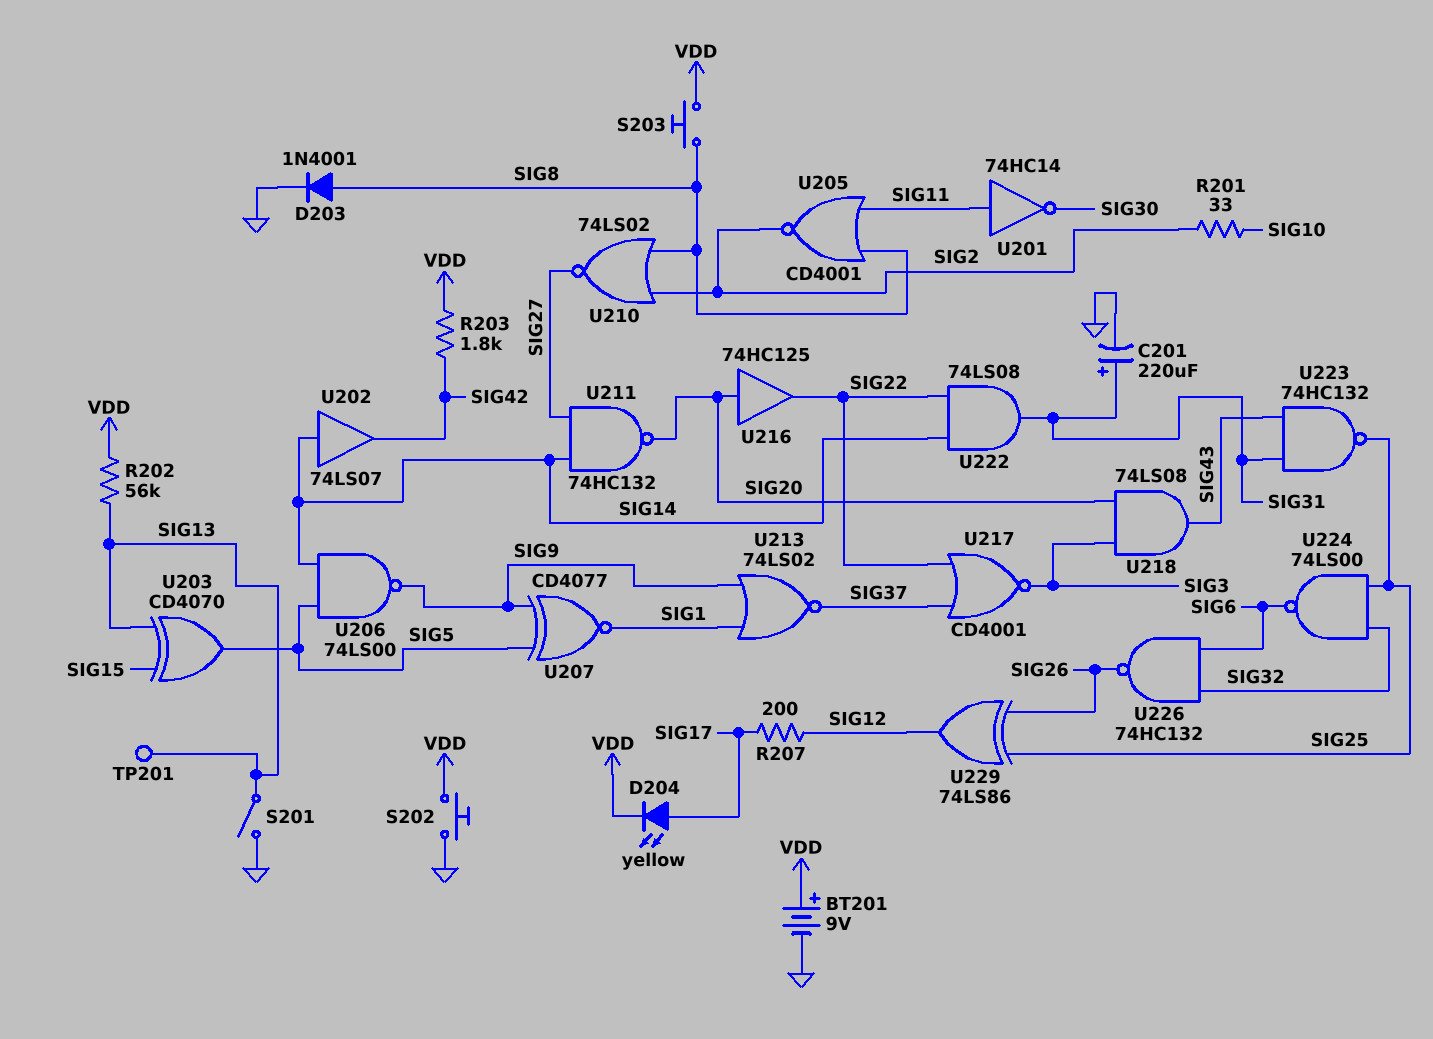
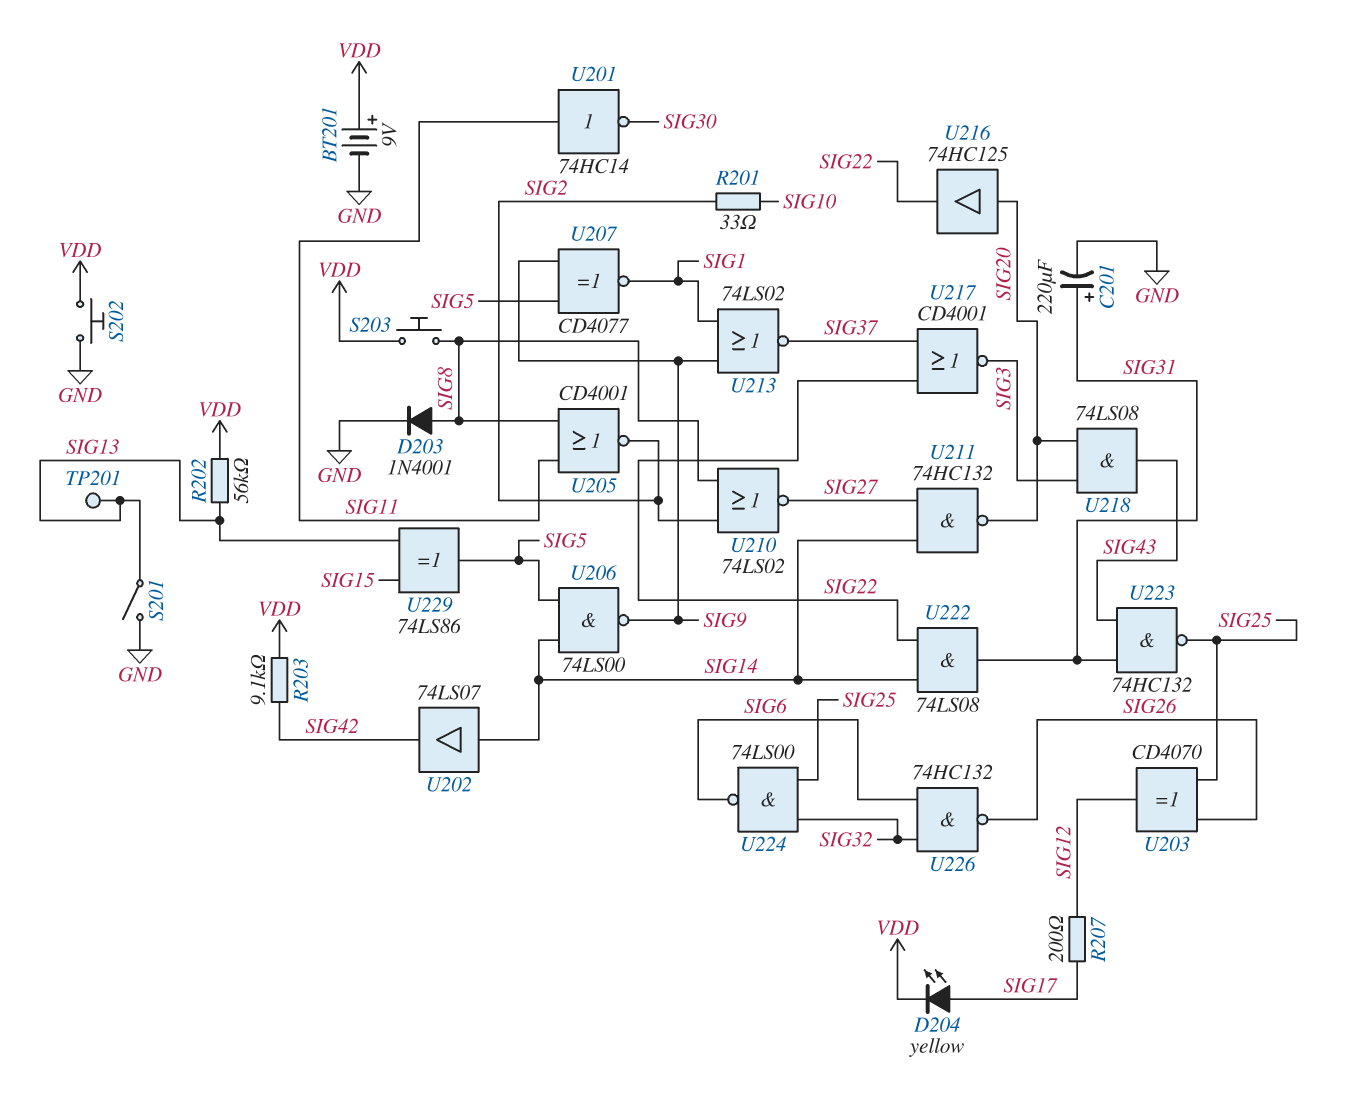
R203: 1.8k (SIG42, VDD) -> 9.1k (SIG42, VDD)
U203: XOR CD4070 (in SIG13, in SIG15, out SIG5) -> XOR CD4070 (in SIG25, in SIG26, out SIG12)
U229: XOR 74LS86 (in SIG25, in SIG26, out SIG12) -> XOR 74LS86 (in SIG13, in SIG15, out SIG5)

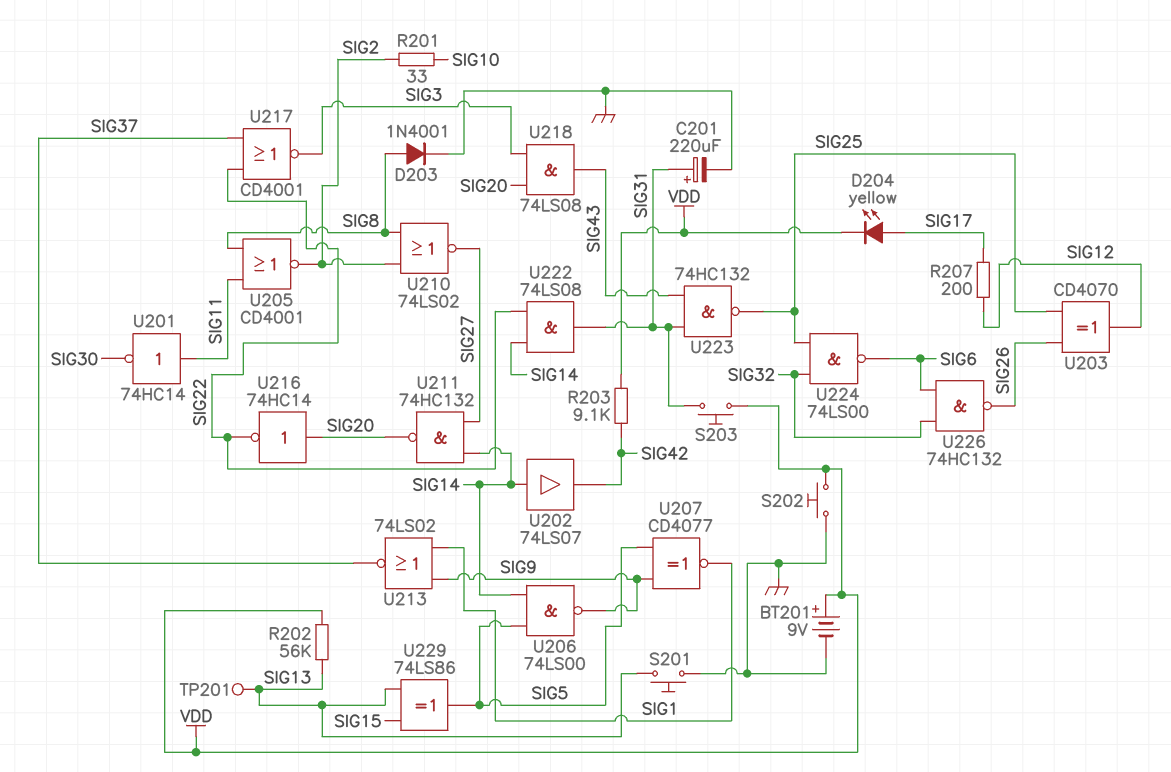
S201: switch (GND, SIG13) -> button (GND, SIG13)
S203: button (SIG8, VDD) -> button (SIG31, VDD)
U216: buffer 74HC125 (in SIG20, out SIG22) -> NOT 74HC14 (in SIG20, out SIG22)

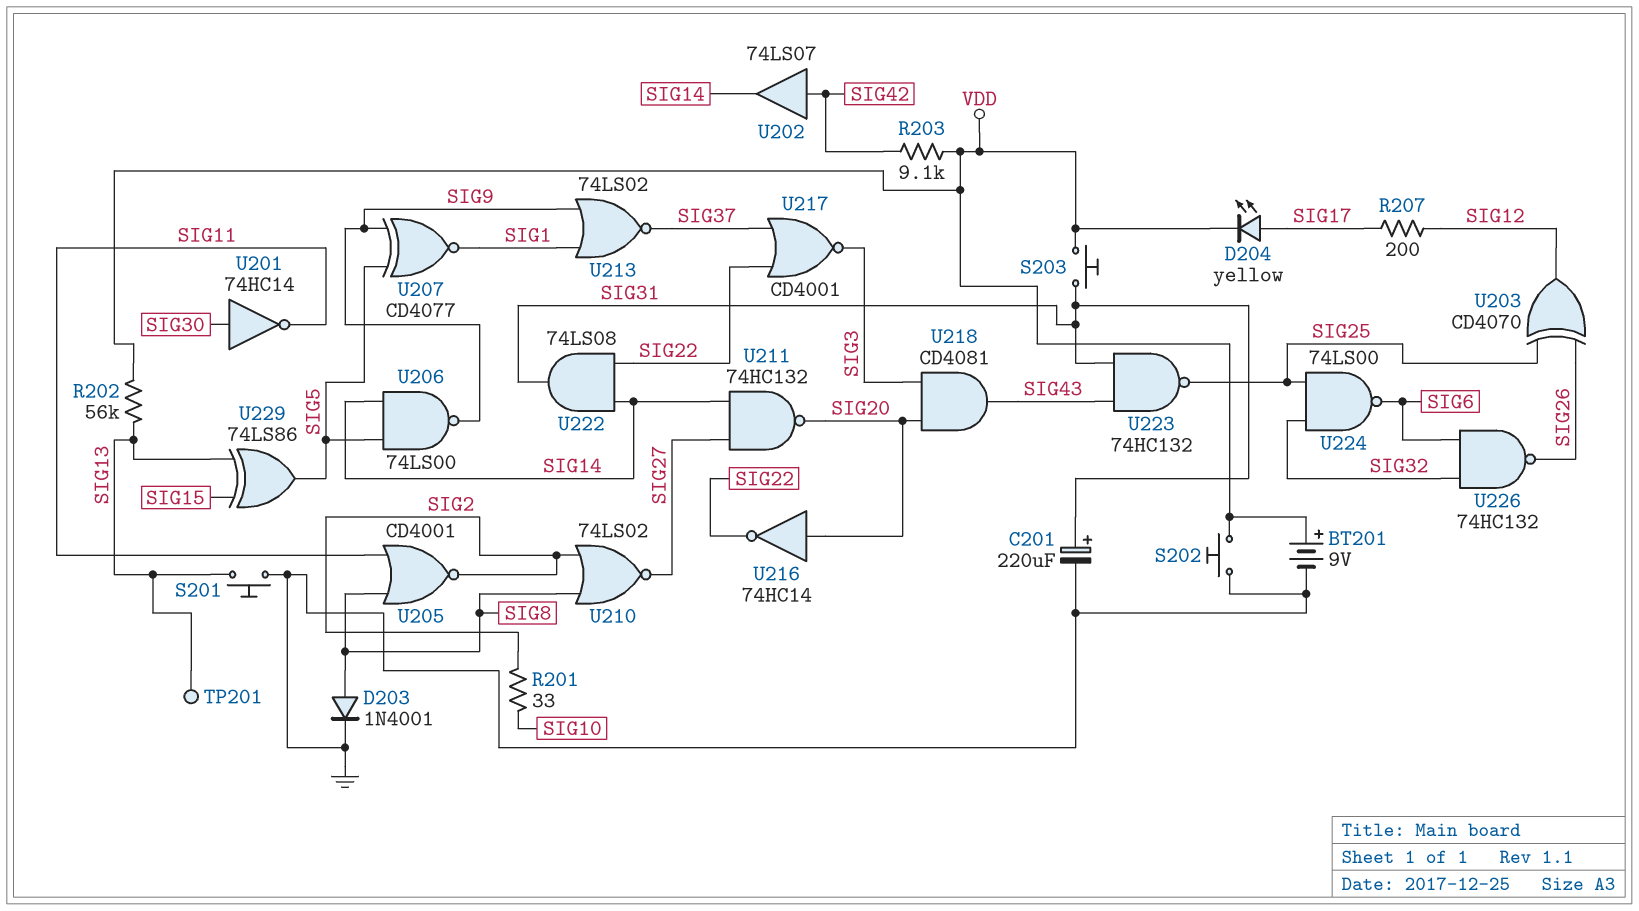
U201: NOT 74HC14 (in SIG11, out SIG30) -> NOT 74HC14 (in SIG30, out SIG11)
U202: buffer 74LS07 (in SIG14, out SIG42) -> buffer 74LS07 (in SIG42, out SIG14)
U218: AND 74LS08 (in SIG3, in SIG20, out SIG43) -> AND CD4081 (in SIG3, in SIG20, out SIG43)

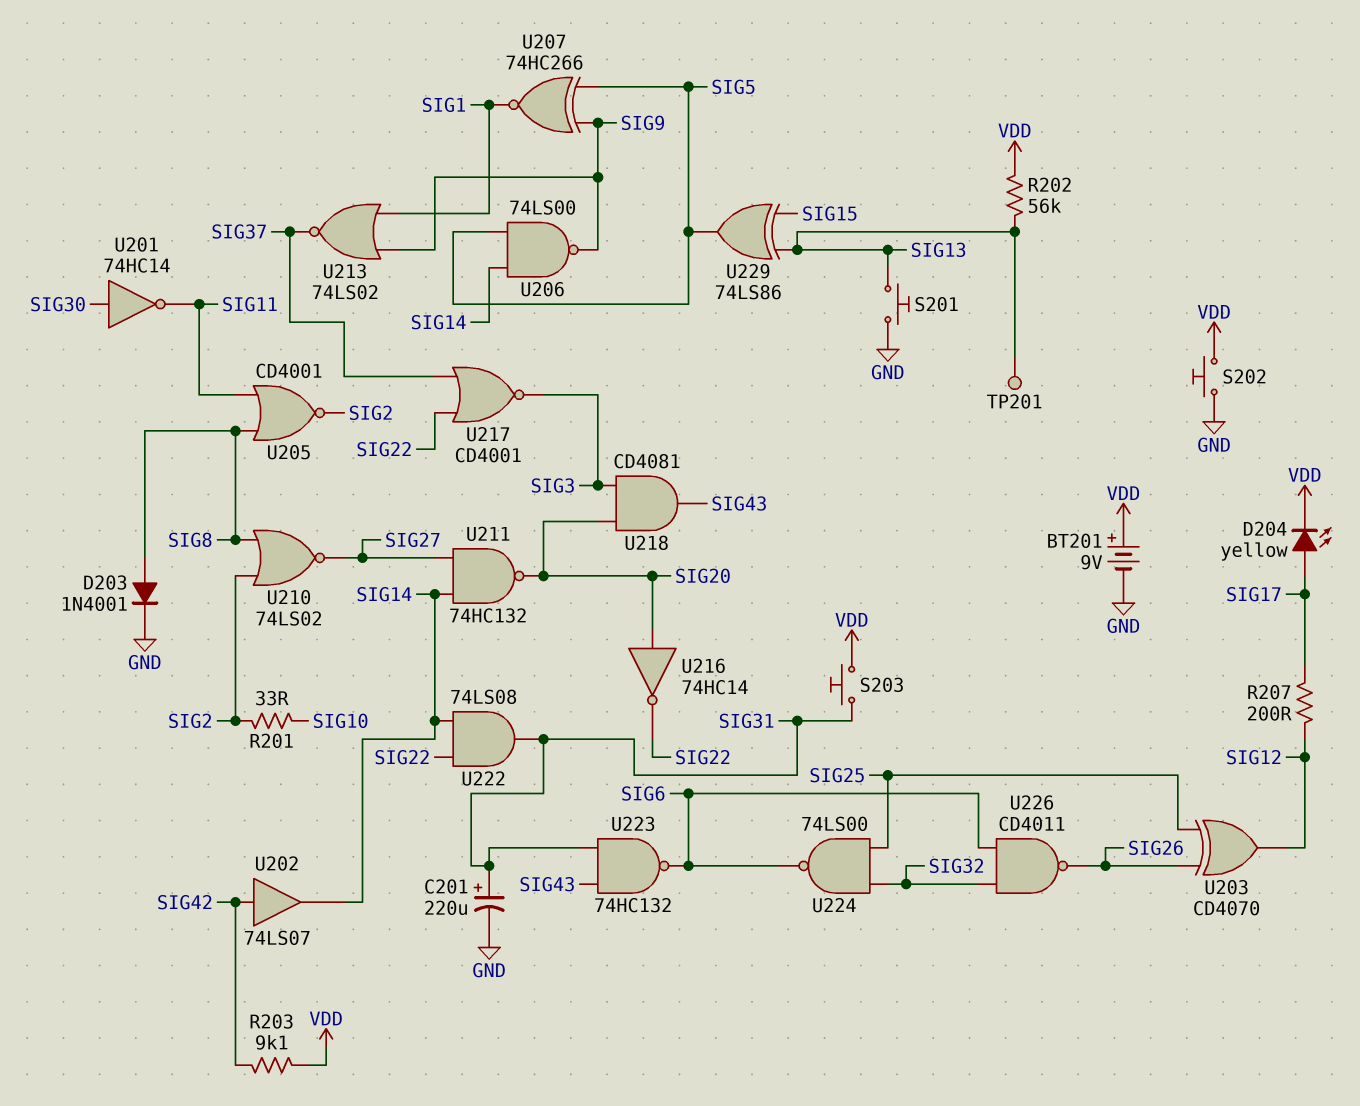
U207: XNOR CD4077 (in SIG5, in SIG9, out SIG1) -> XNOR 74HC266 (in SIG5, in SIG9, out SIG1)
U223: NAND 74HC132 (in SIG31, in SIG43, out SIG25) -> NAND 74HC132 (in SIG31, in SIG43, out SIG6)
U226: NAND 74HC132 (in SIG6, in SIG32, out SIG26) -> NAND CD4011 (in SIG6, in SIG32, out SIG26)

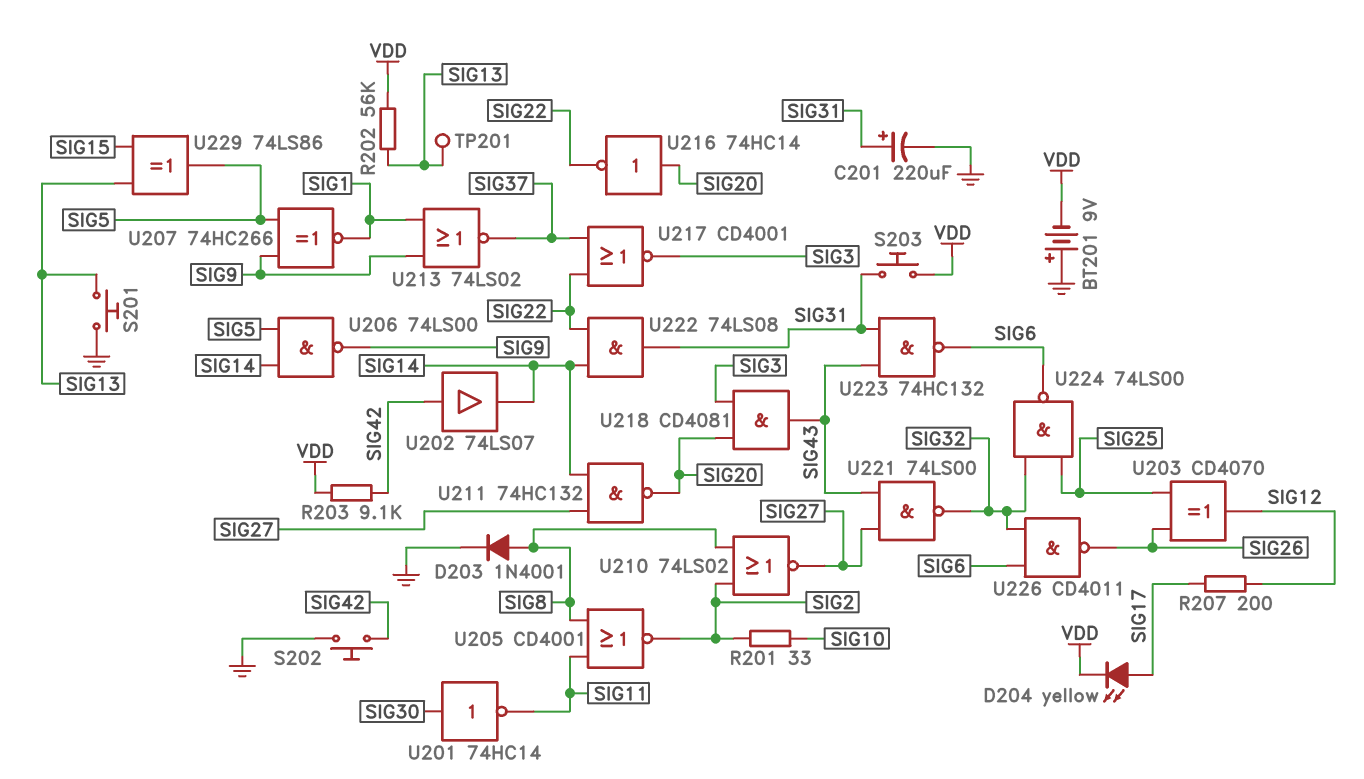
BT201: 9V (plus VDD, minus GND) -> 9V (plus GND, minus VDD)
S202: button (GND, VDD) -> button (GND, SIG42)
U221: none -> NAND 74LS00 (in SIG27, in SIG43, out SIG32)

